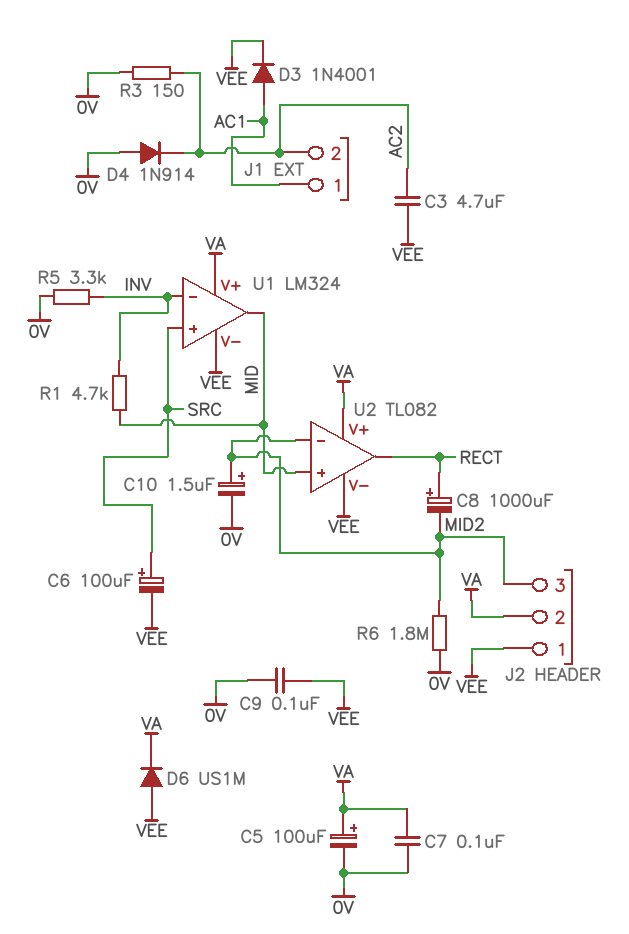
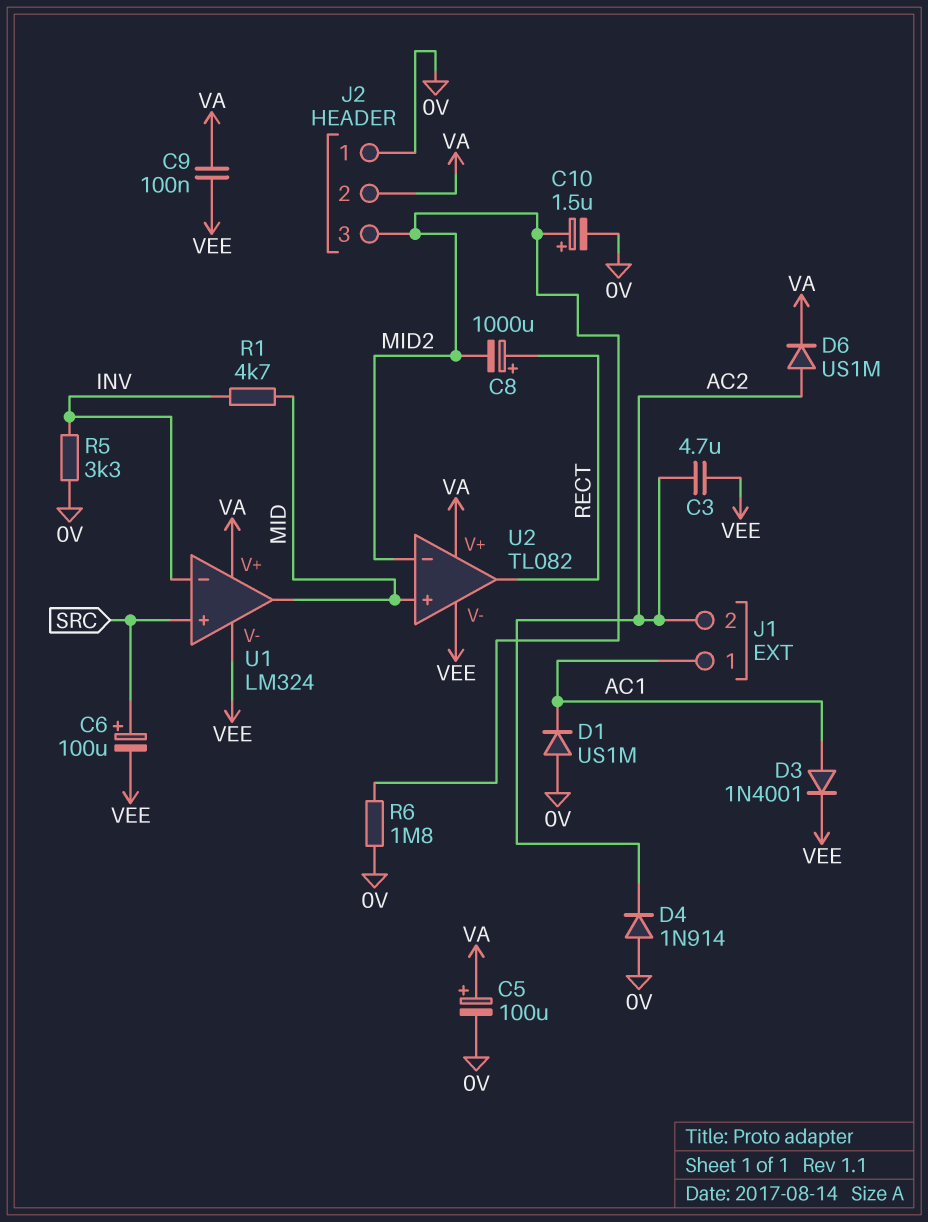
C7: 100nF (0V, VA) -> none
C9: 100nF (0V, VEE) -> 100nF (VA, VEE)
D1: none -> diode US1M (A 0V, K AC1)
D6: diode US1M (A VEE, K VA) -> diode US1M (A AC2, K VA)
J2 pin 1: VEE -> 0V
R3: 150 (0V, AC2) -> none

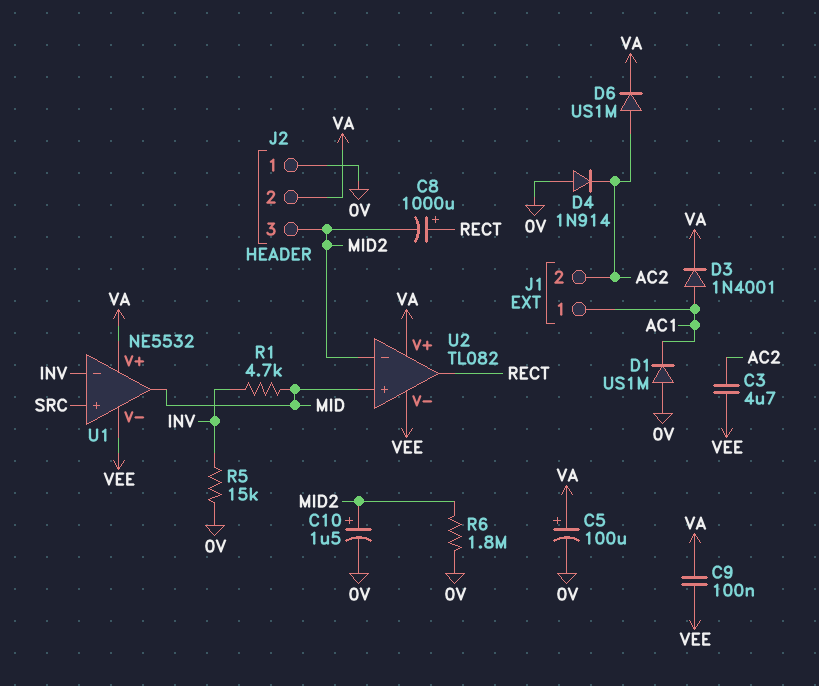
C6: 100uF (plus SRC, minus VEE) -> none
D3: diode 1N4001 (A AC1, K VEE) -> diode 1N4001 (A AC1, K VA)
R5: 3.3k (0V, INV) -> 15k (0V, INV)
U1: LM324 -> NE5532

